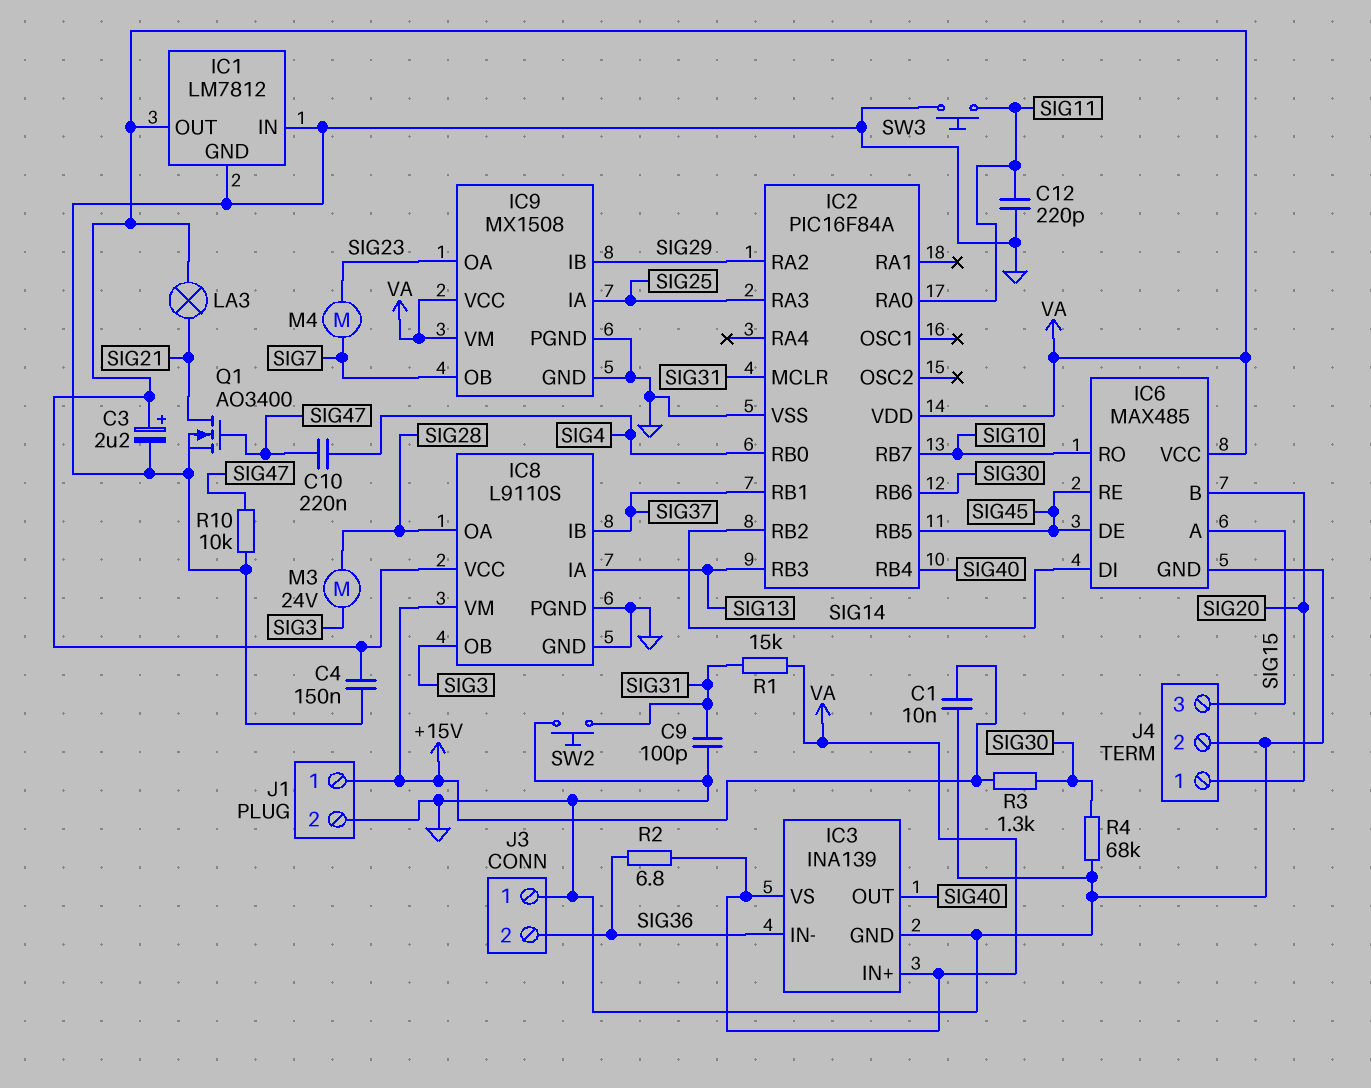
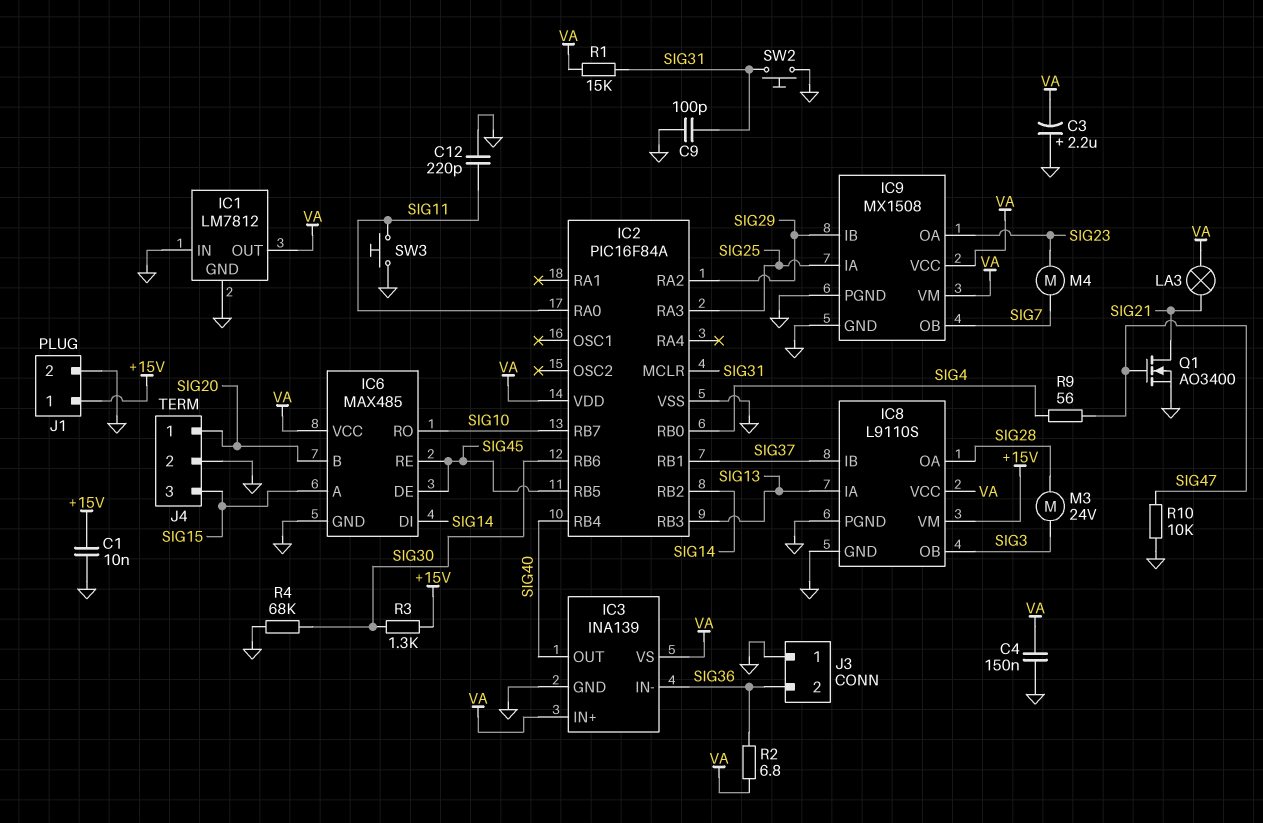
C3: 2.2uF (plus VA, minus GND) -> 2.2uF (plus GND, minus VA)
C10: 220nF (SIG4, SIG47) -> none
R9: none -> 56 (SIG4, SIG47)

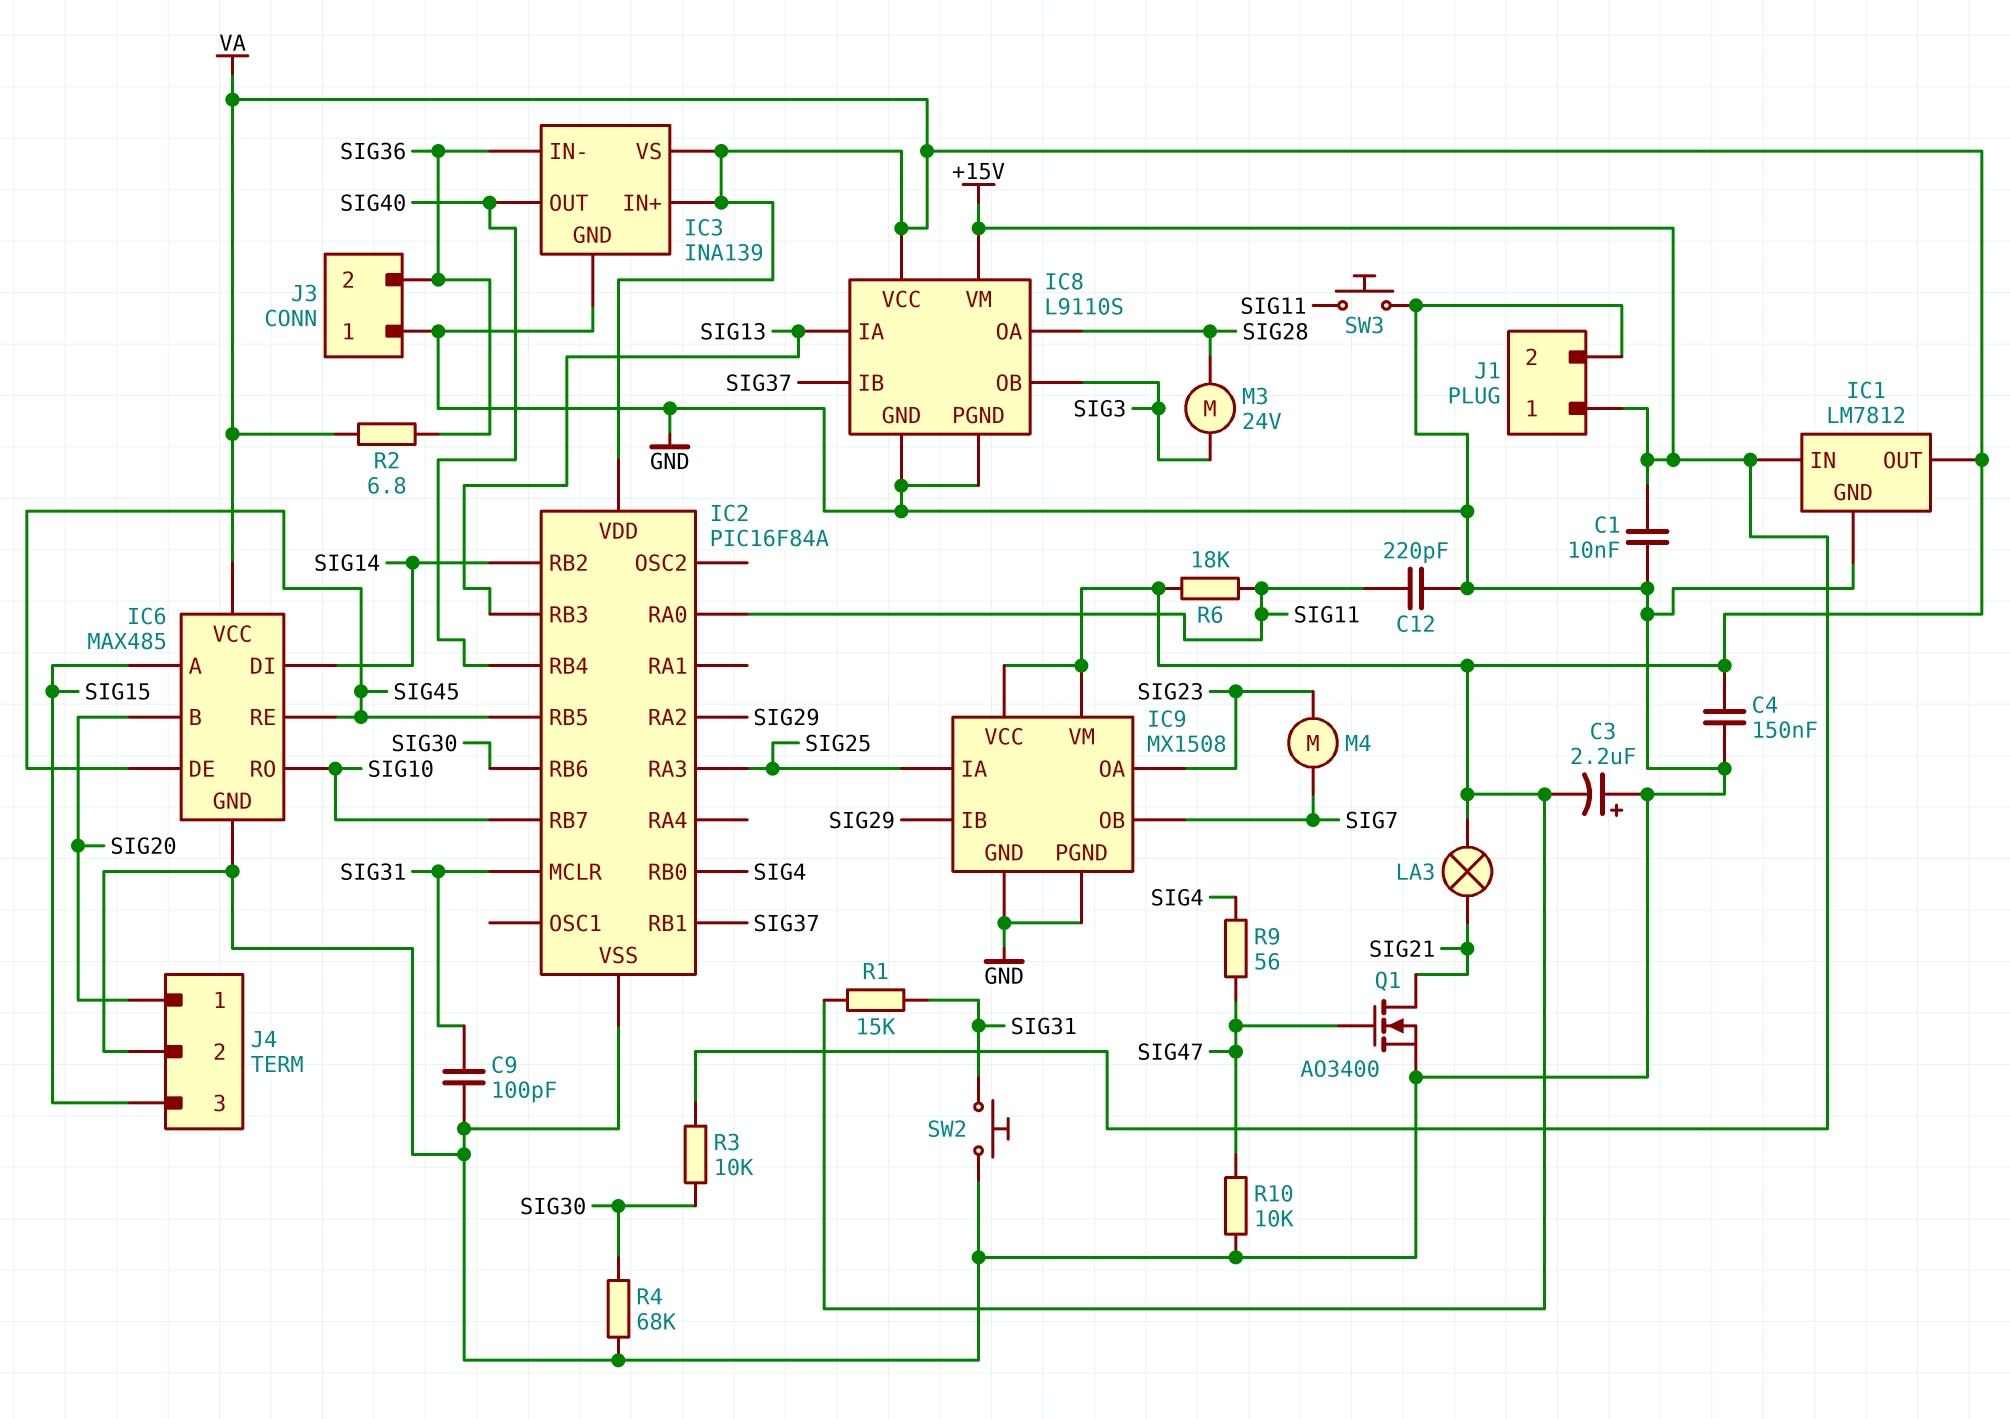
IC1 pin IN: GND -> +15V
R3: 1.3k (+15V, SIG30) -> 10k (+15V, SIG30)
R6: none -> 18k (SIG11, VA)

